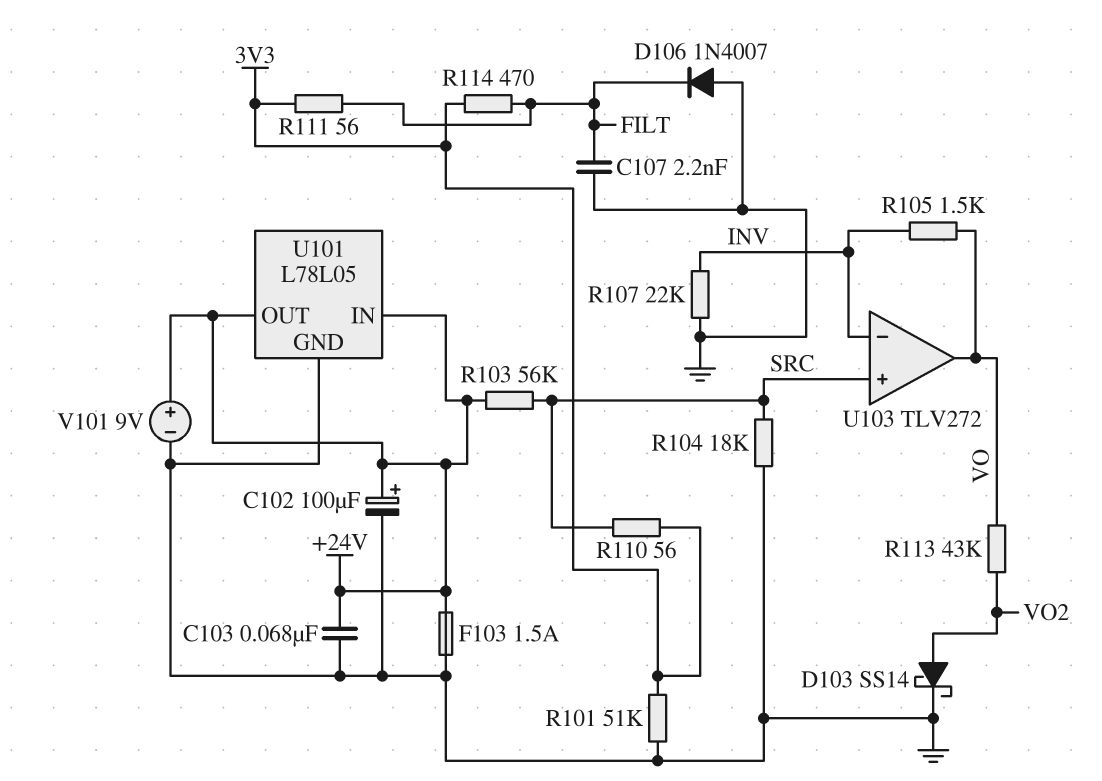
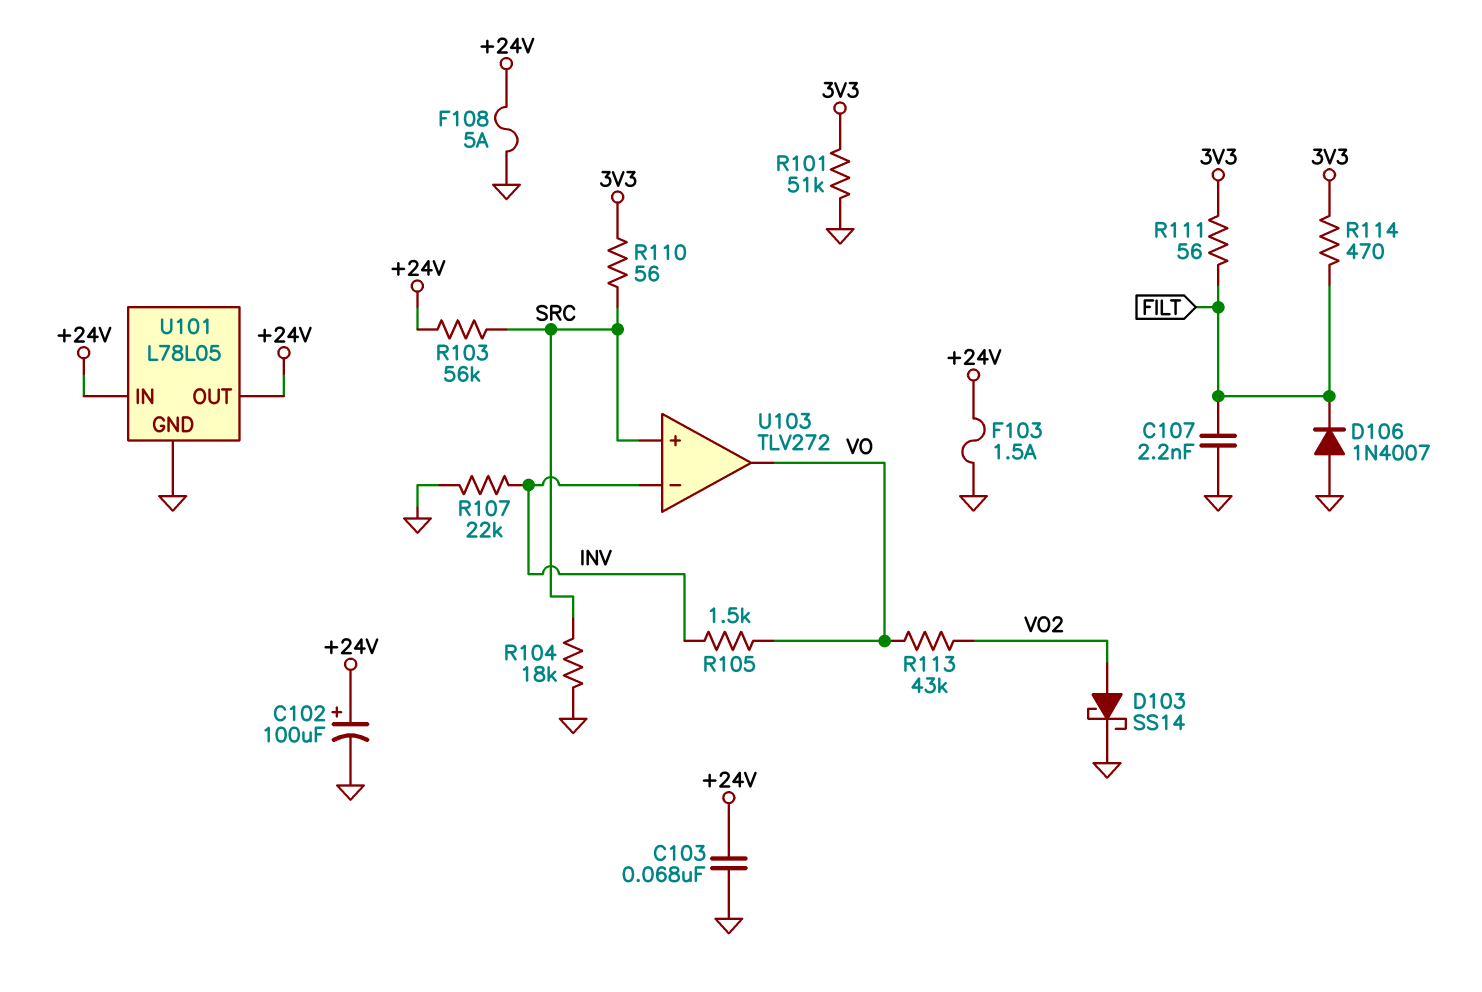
F108: none -> 5A (+24V, GND)
V101: 9V (plus +24V, minus GND) -> none

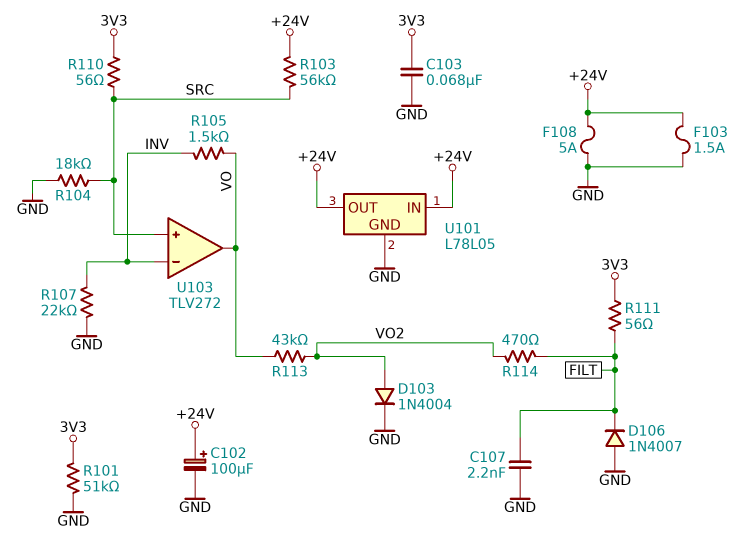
C103: 68nF (+24V, GND) -> 68nF (3V3, GND)
D103: schottky SS14 (A VO2, K GND) -> diode 1N4004 (A VO2, K GND)
R114: 470 (3V3, FILT) -> 470 (FILT, VO2)

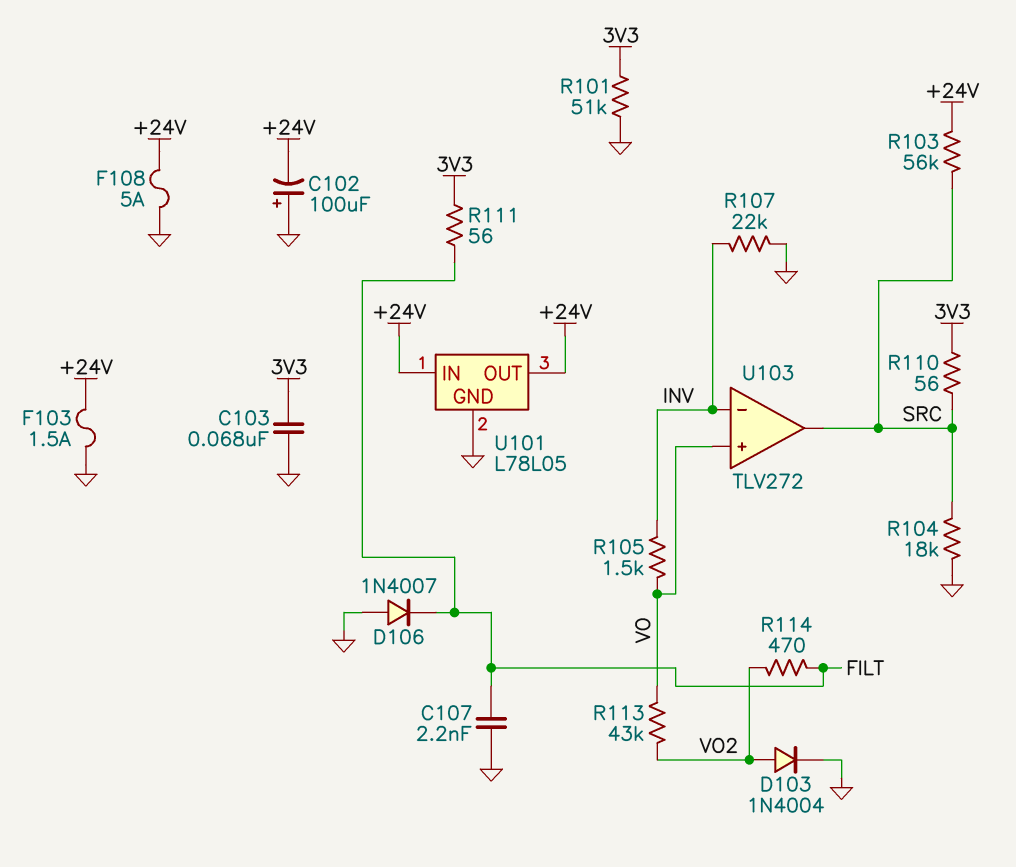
C102: 100uF (plus +24V, minus GND) -> 100uF (plus GND, minus +24V)
U103 pin in+: SRC -> VO
U103 pin out: VO -> SRC

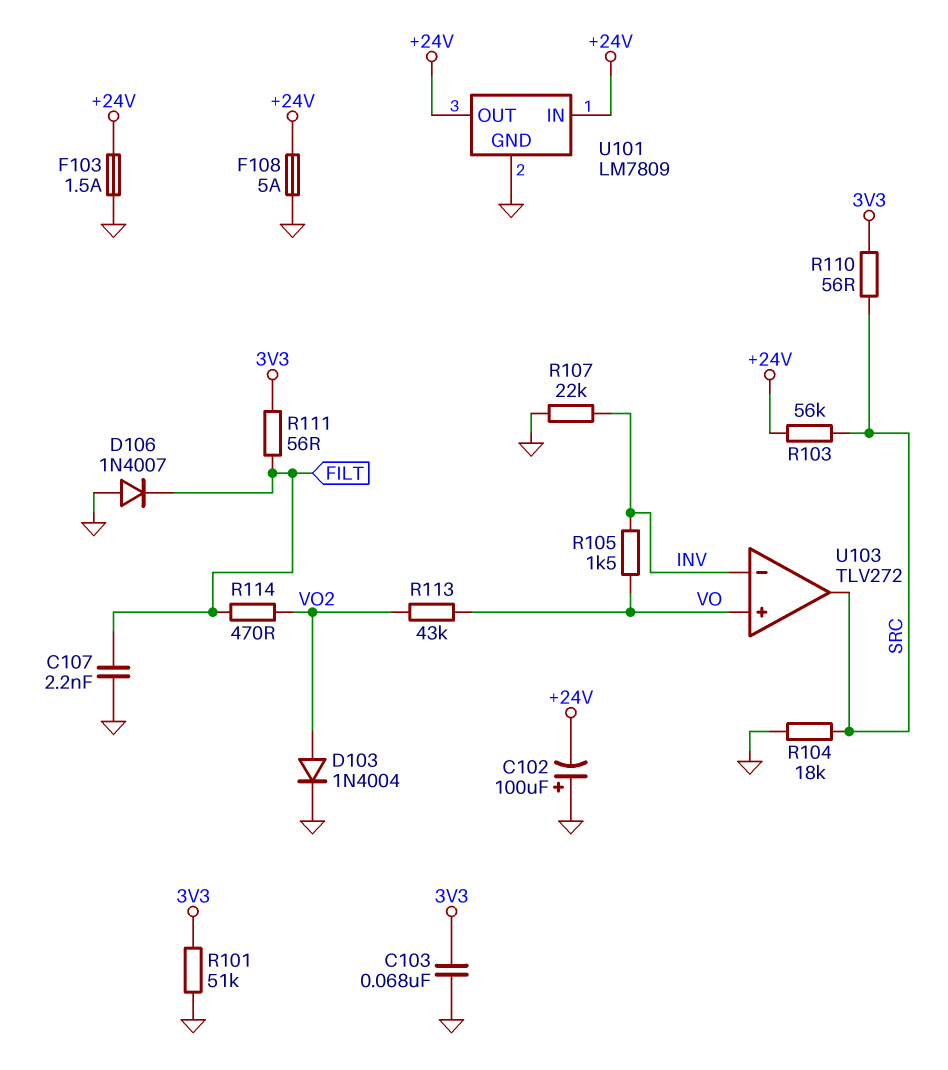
U101: L78L05 -> LM7809

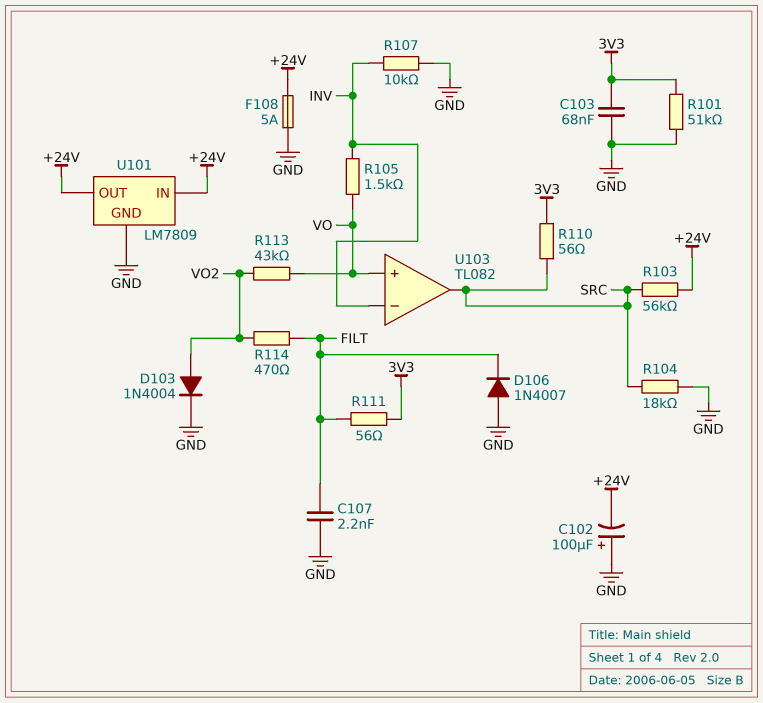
F103: 1.5A (+24V, GND) -> none
R107: 22k (GND, INV) -> 10k (GND, INV)
U103: TLV272 -> TL082

